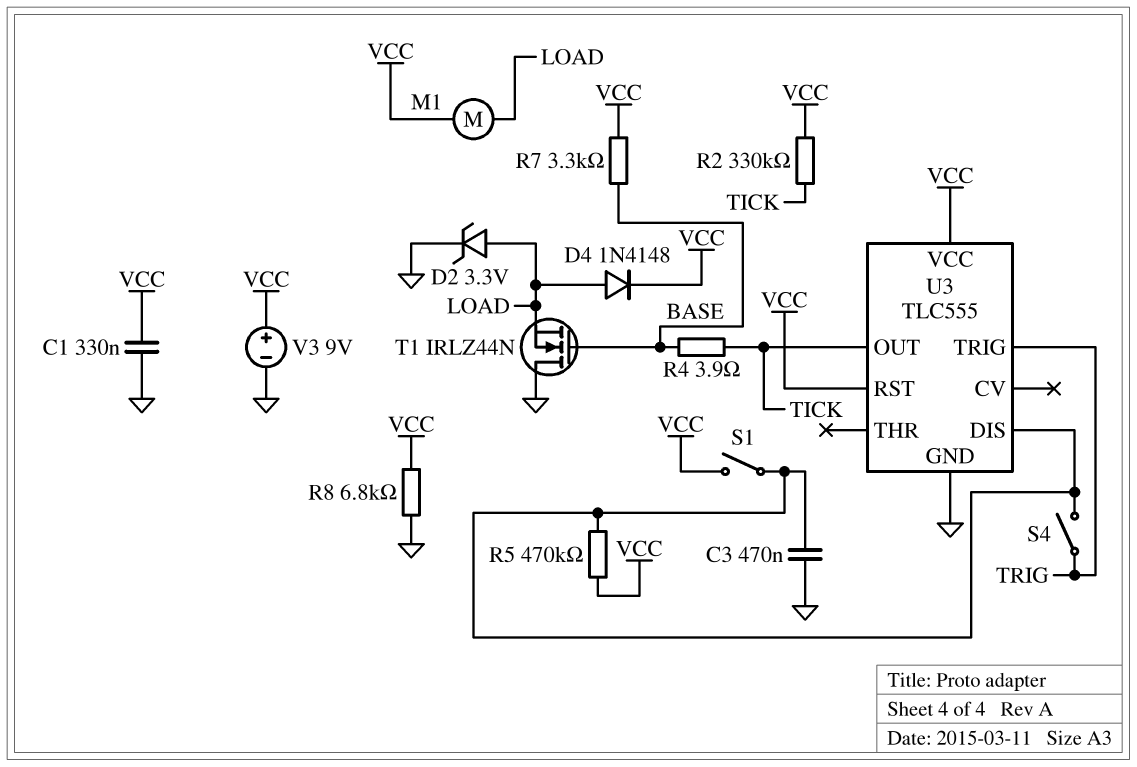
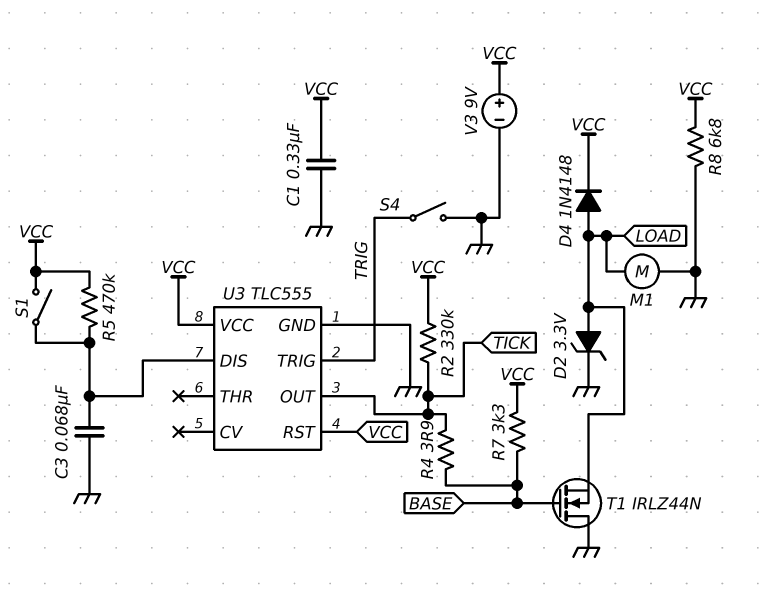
C3: 470nF (GND, U3/DIS) -> 68nF (GND, U3/DIS)
M1: motor (LOAD, VCC) -> motor (GND, LOAD)
S4: switch (TRIG, U3/DIS) -> switch (GND, TRIG)

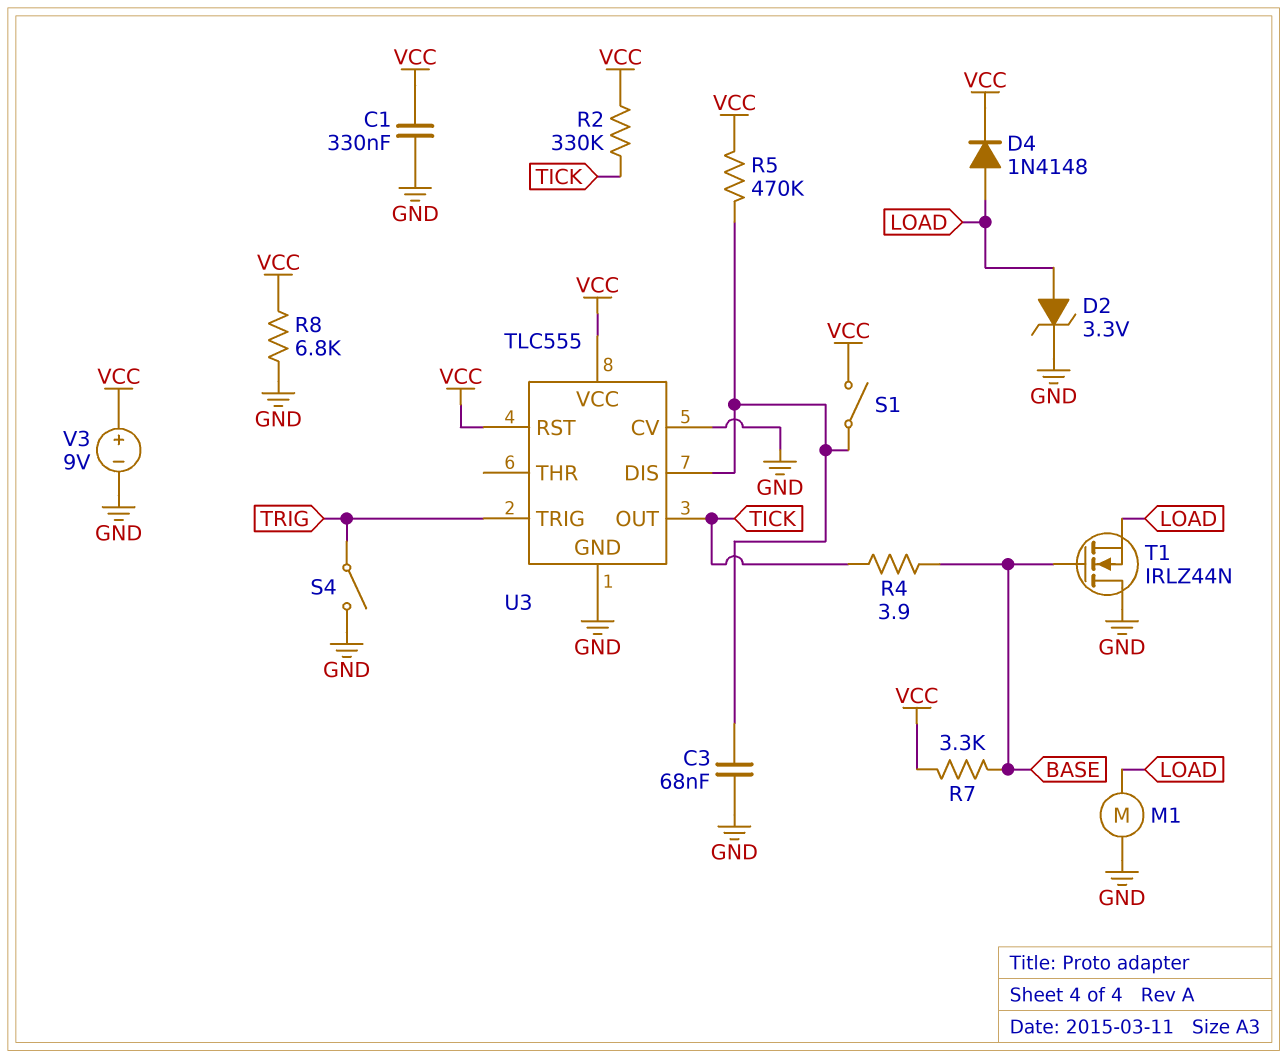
U3 pin CV: none -> GND

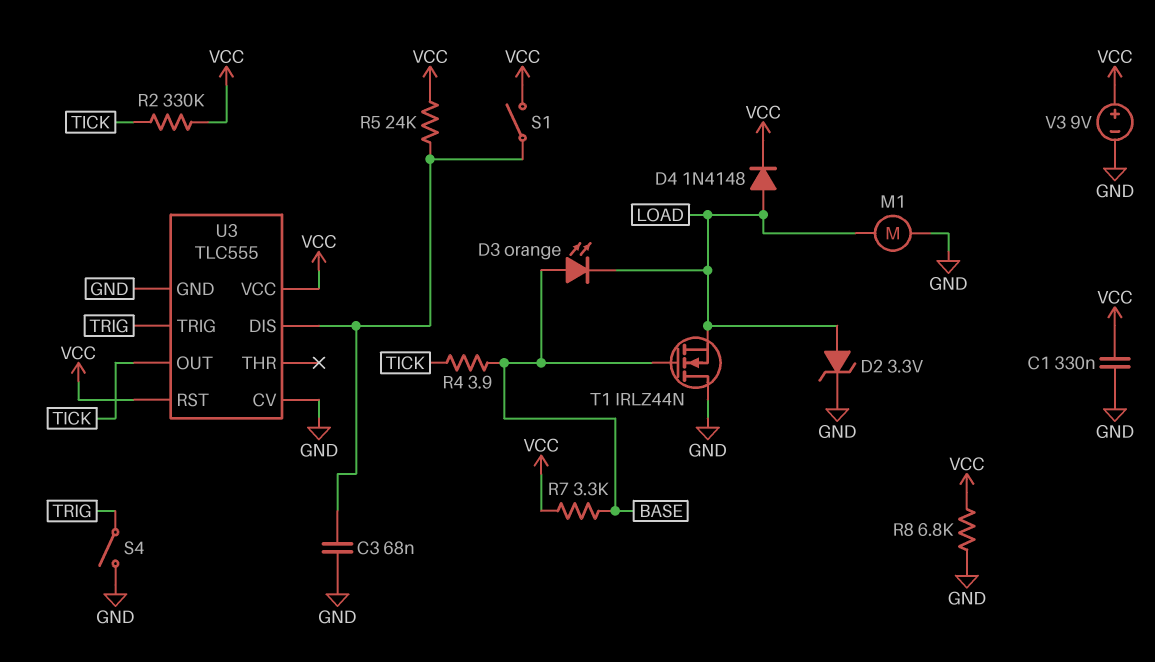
D3: none -> LED orange (A BASE, K LOAD)
R5: 470k (U3/DIS, VCC) -> 24k (U3/DIS, VCC)

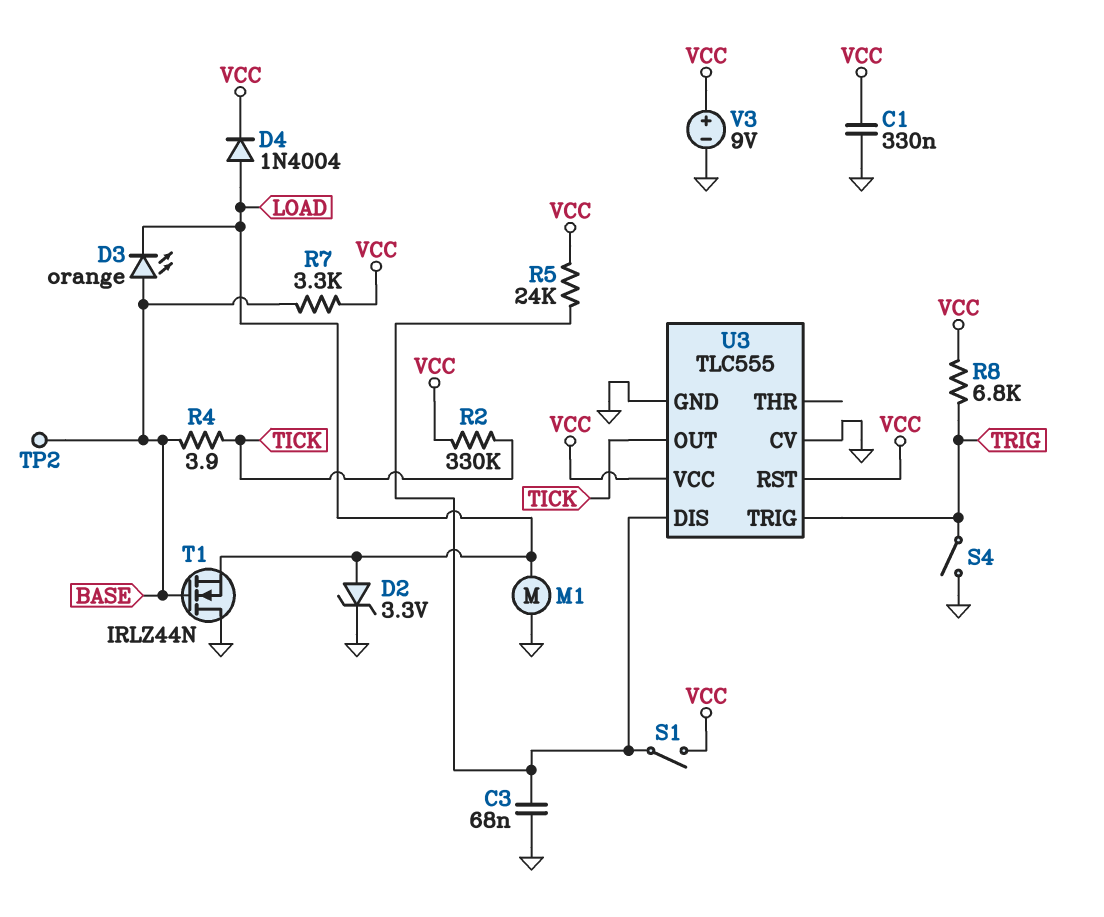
D4: diode 1N4148 (A LOAD, K VCC) -> diode 1N4004 (A LOAD, K VCC)
R8: 6.8k (GND, VCC) -> 6.8k (TRIG, VCC)
TP2: none -> test point (BASE)

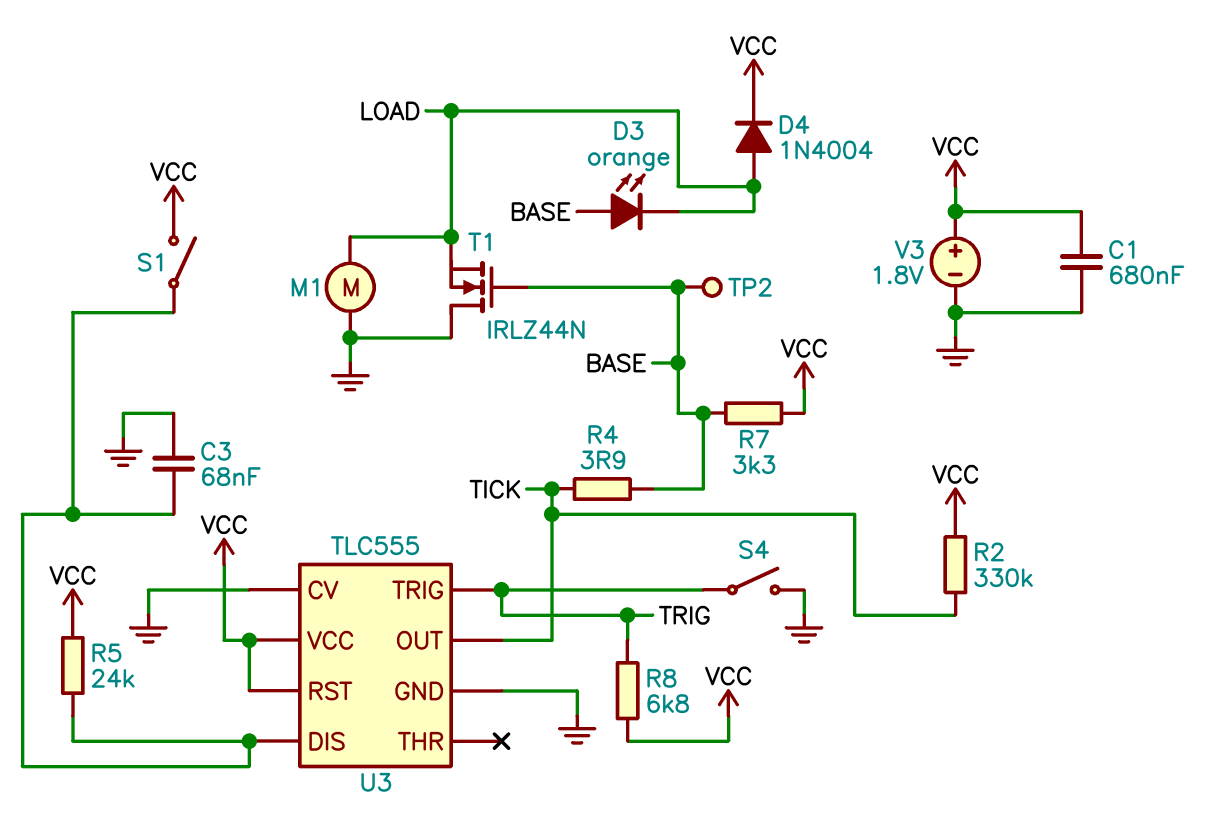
C1: 330nF (GND, VCC) -> 680nF (GND, VCC)
D2: zener 3.3V (A LOAD, K GND) -> none
V3: 9V (plus VCC, minus GND) -> 1.8V (plus VCC, minus GND)

